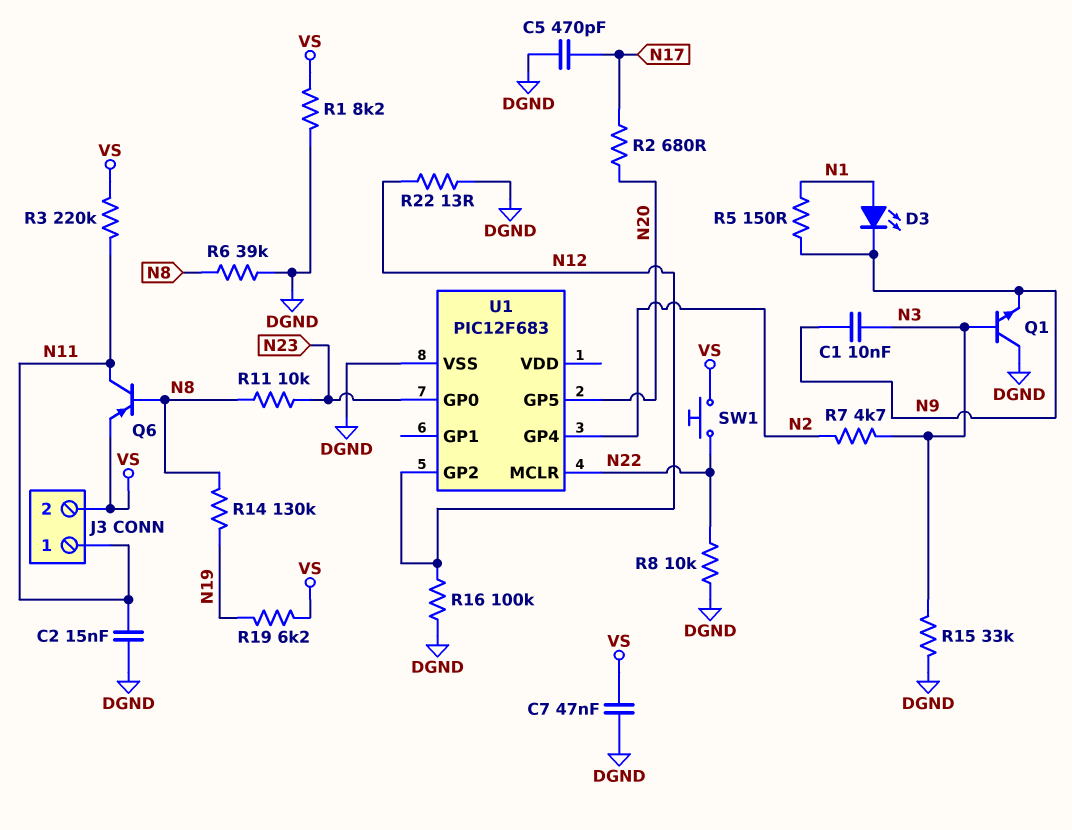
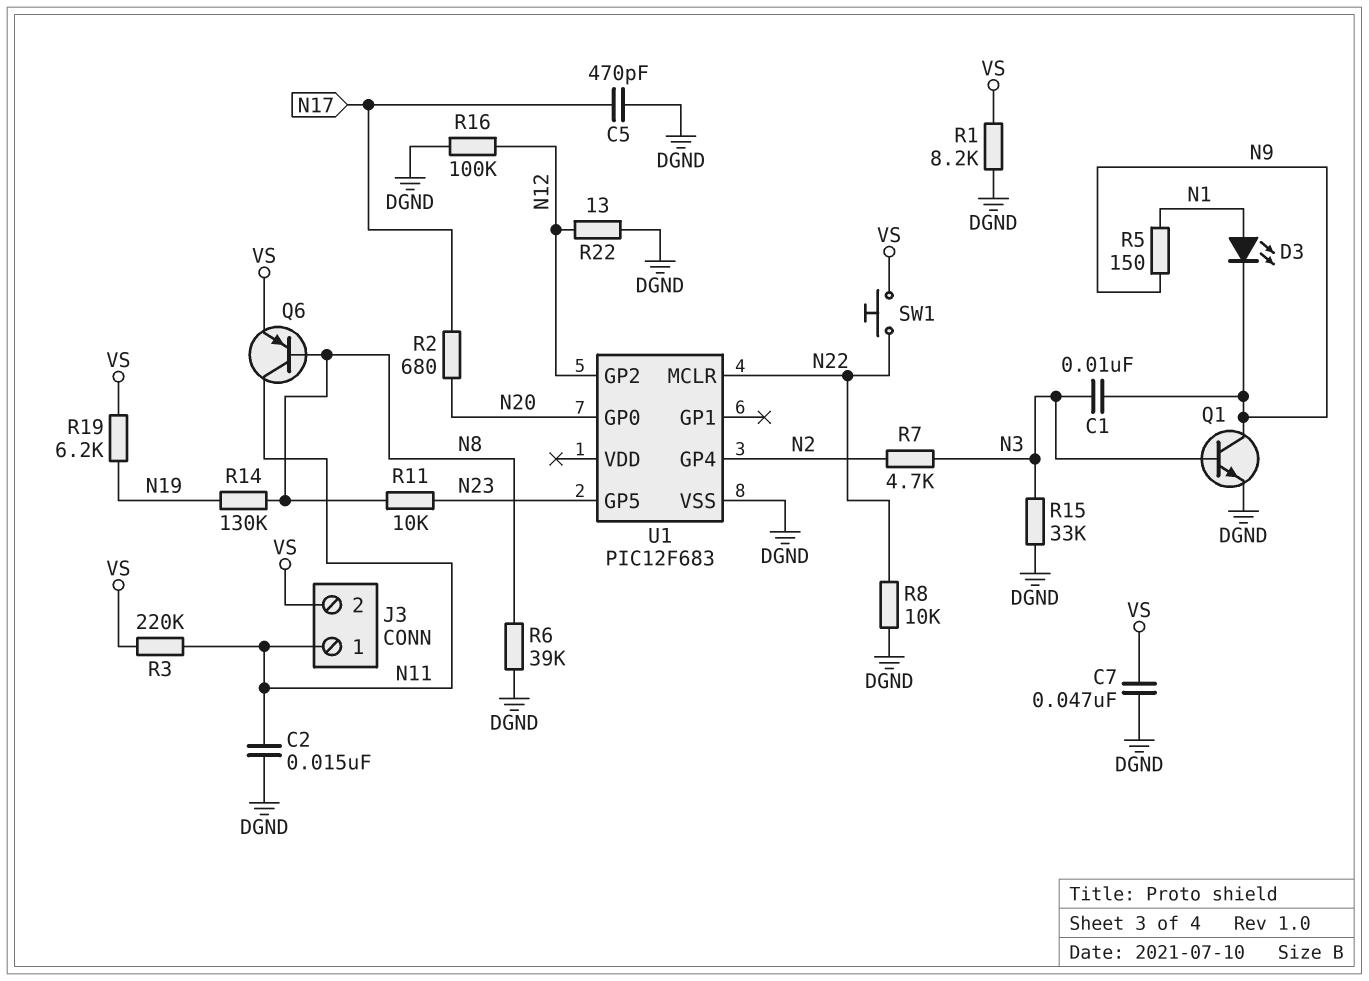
Q1: NPN (B N3, C DGND, E N9) -> NPN (B N3, C N9, E DGND)
U1 pin GP0: N23 -> N20
U1 pin GP5: N20 -> N23

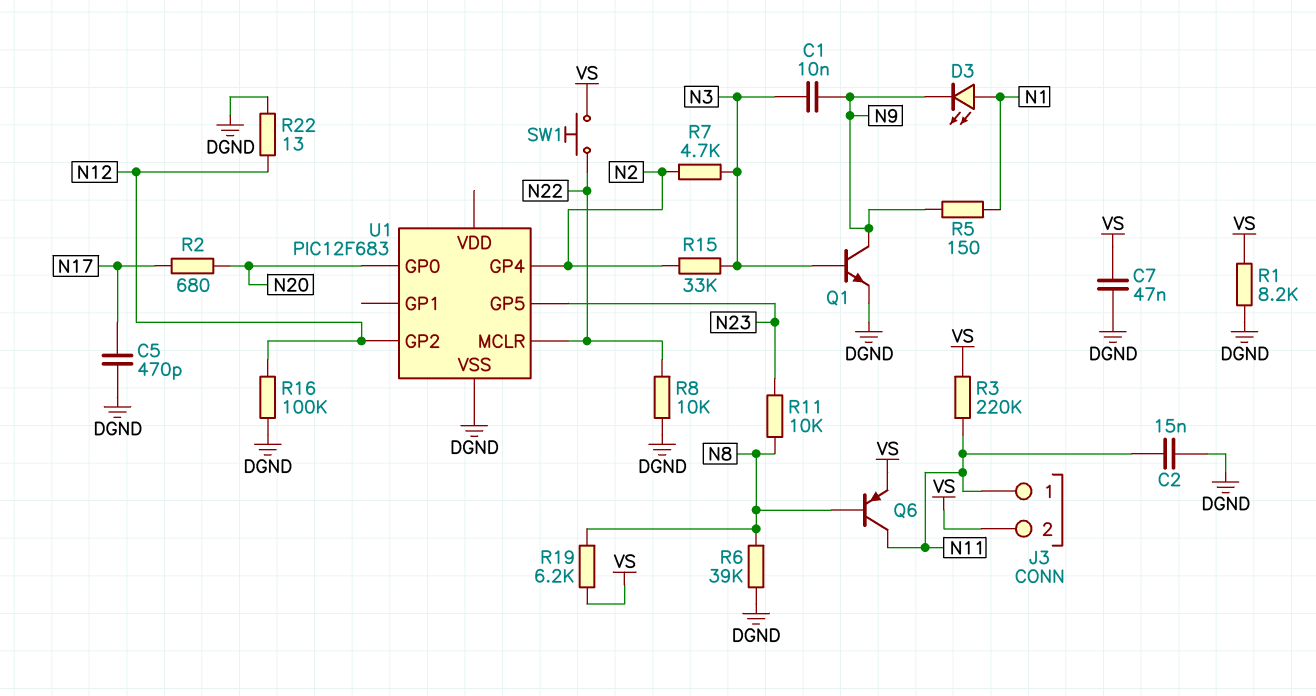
R14: 130k (N8, N19) -> none
R15: 33k (DGND, N3) -> 33k (N2, N3)
R19: 6.2k (N19, VS) -> 6.2k (N8, VS)

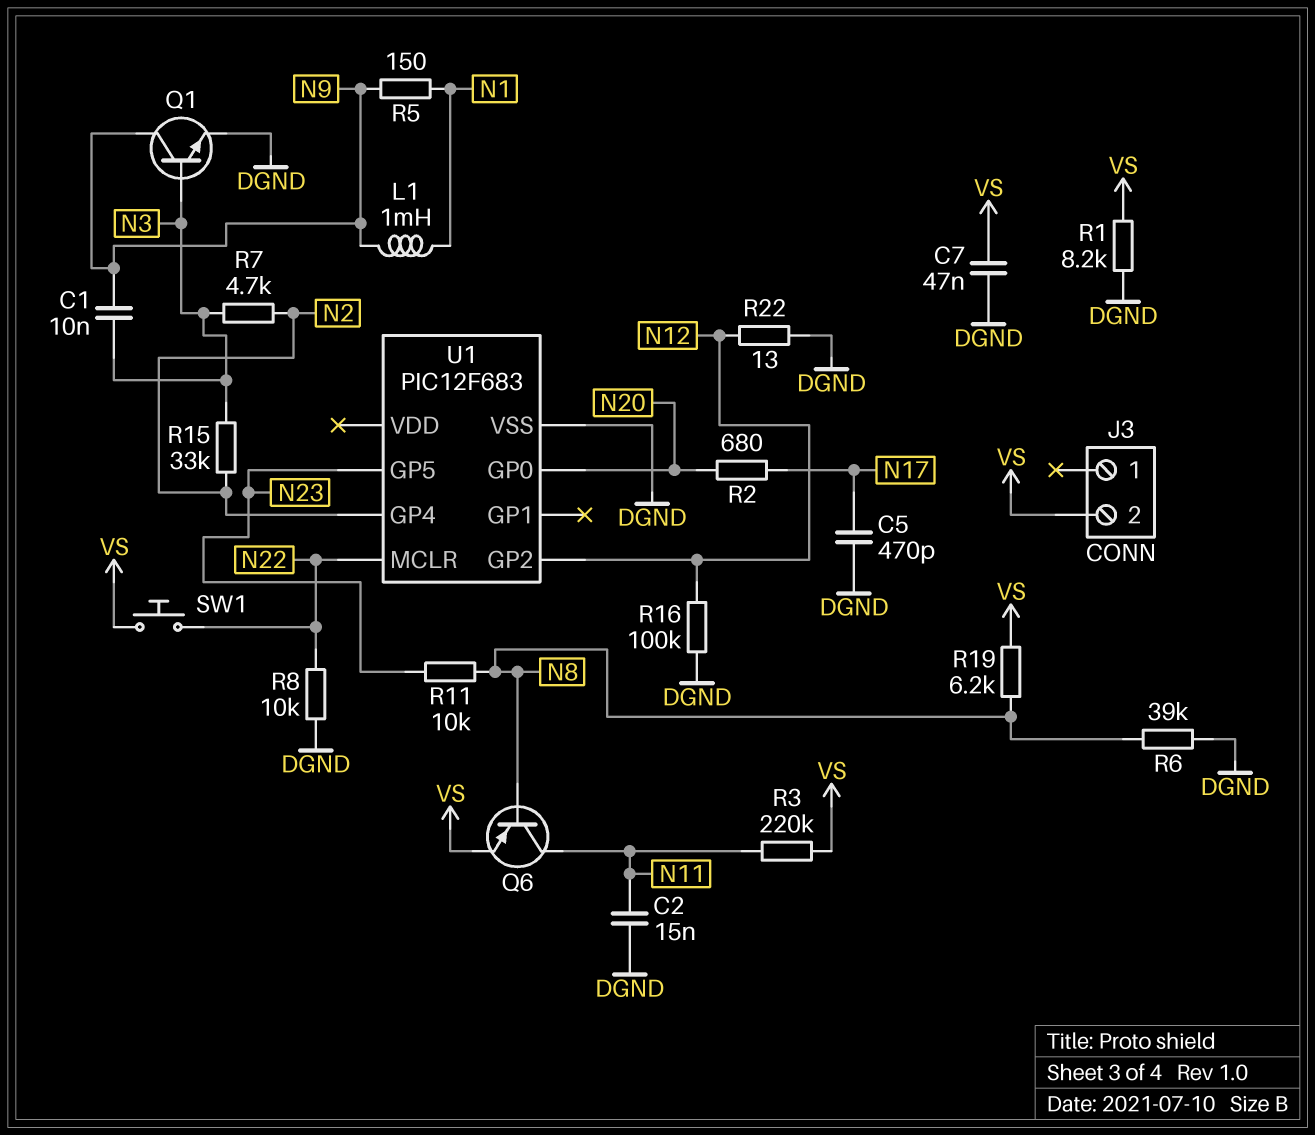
D3: LED (A N1, K N9) -> none
J3 pin 1: N11 -> none
L1: none -> 1mH (N1, N9)

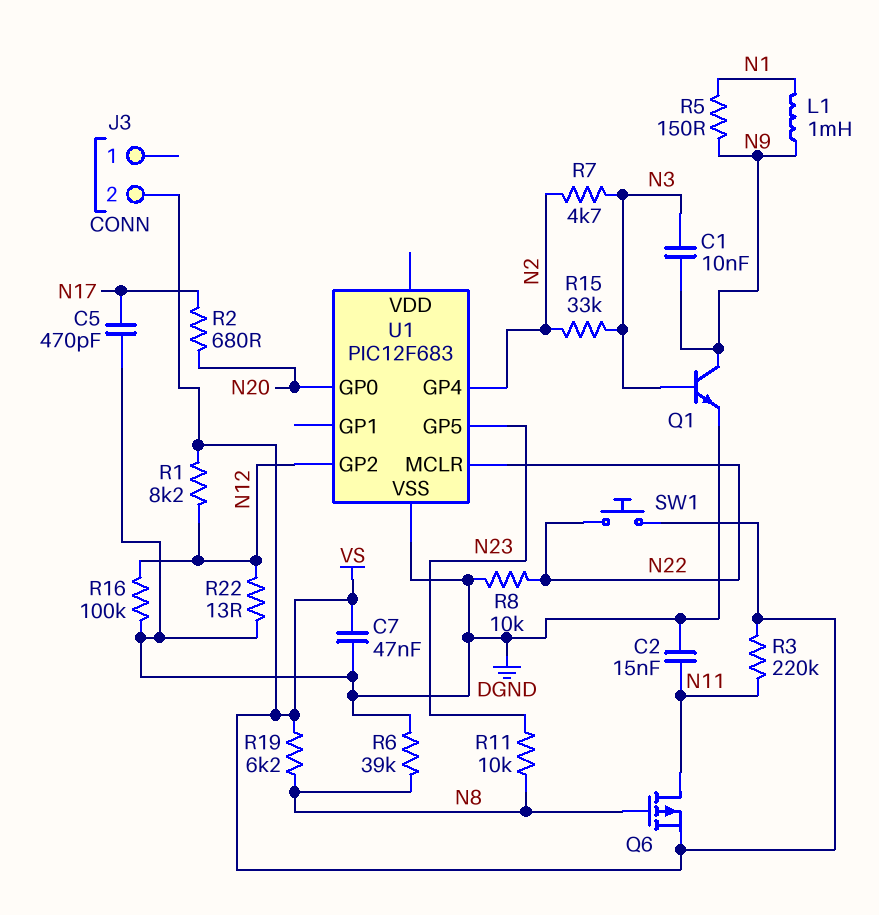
Q6: PNP (B N8, C N11, E VS) -> PMOS (G N8, D N11, S VS)
R1: 8.2k (DGND, VS) -> 8.2k (N12, VS)

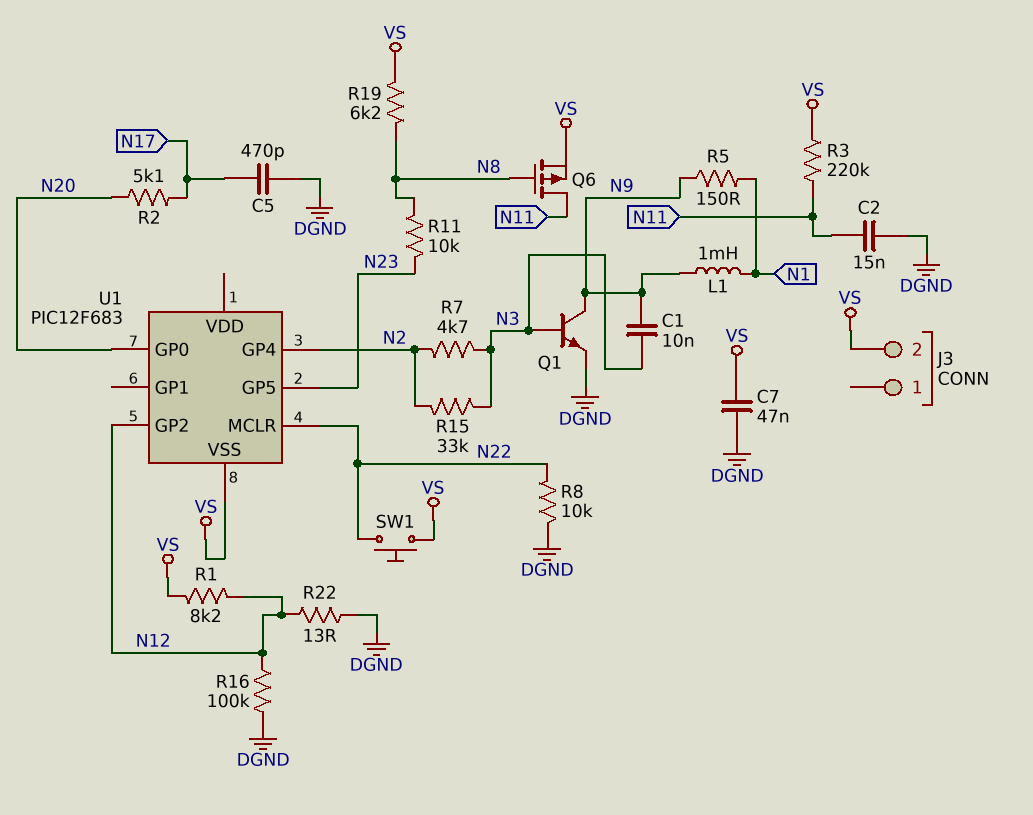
R2: 680 (N17, N20) -> 5.1k (N17, N20)
R6: 39k (DGND, N8) -> none
U1 pin VSS: DGND -> VS

